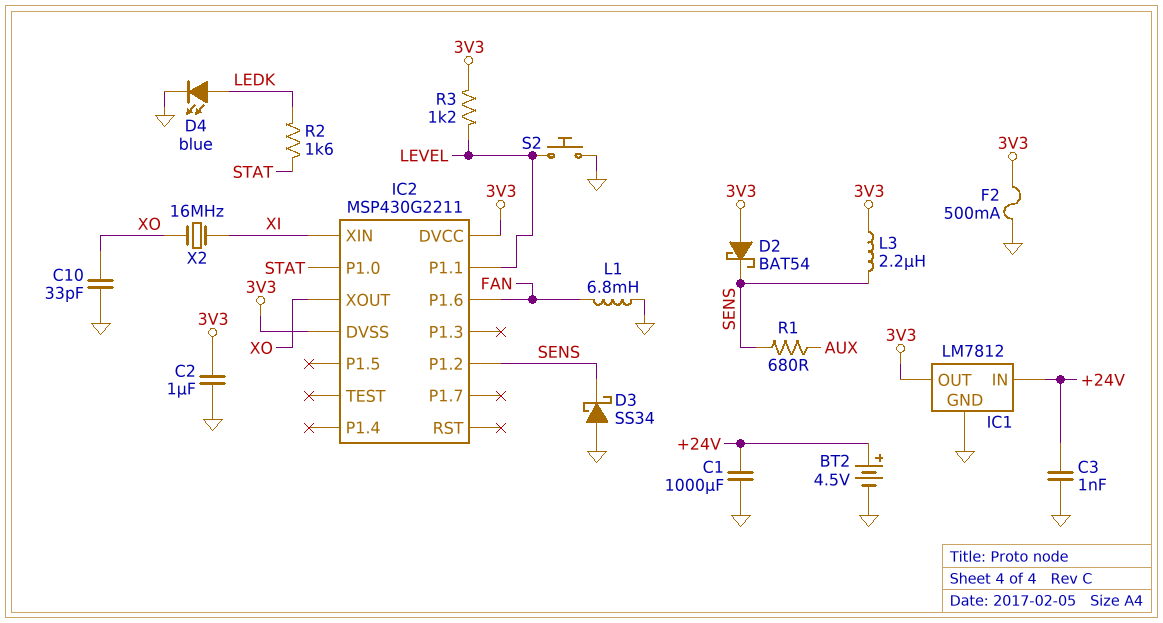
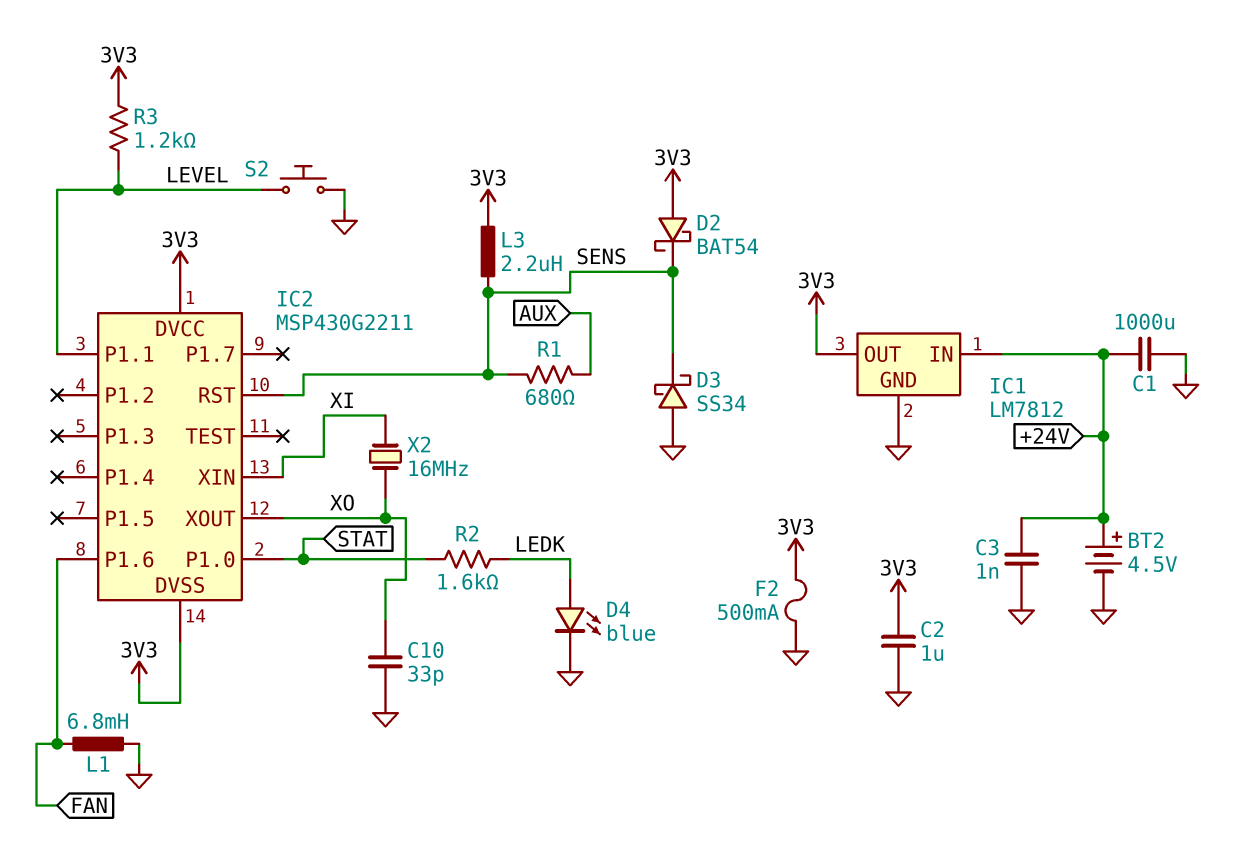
IC2 pin P1.2: SENS -> none
IC2 pin RST: none -> SENS

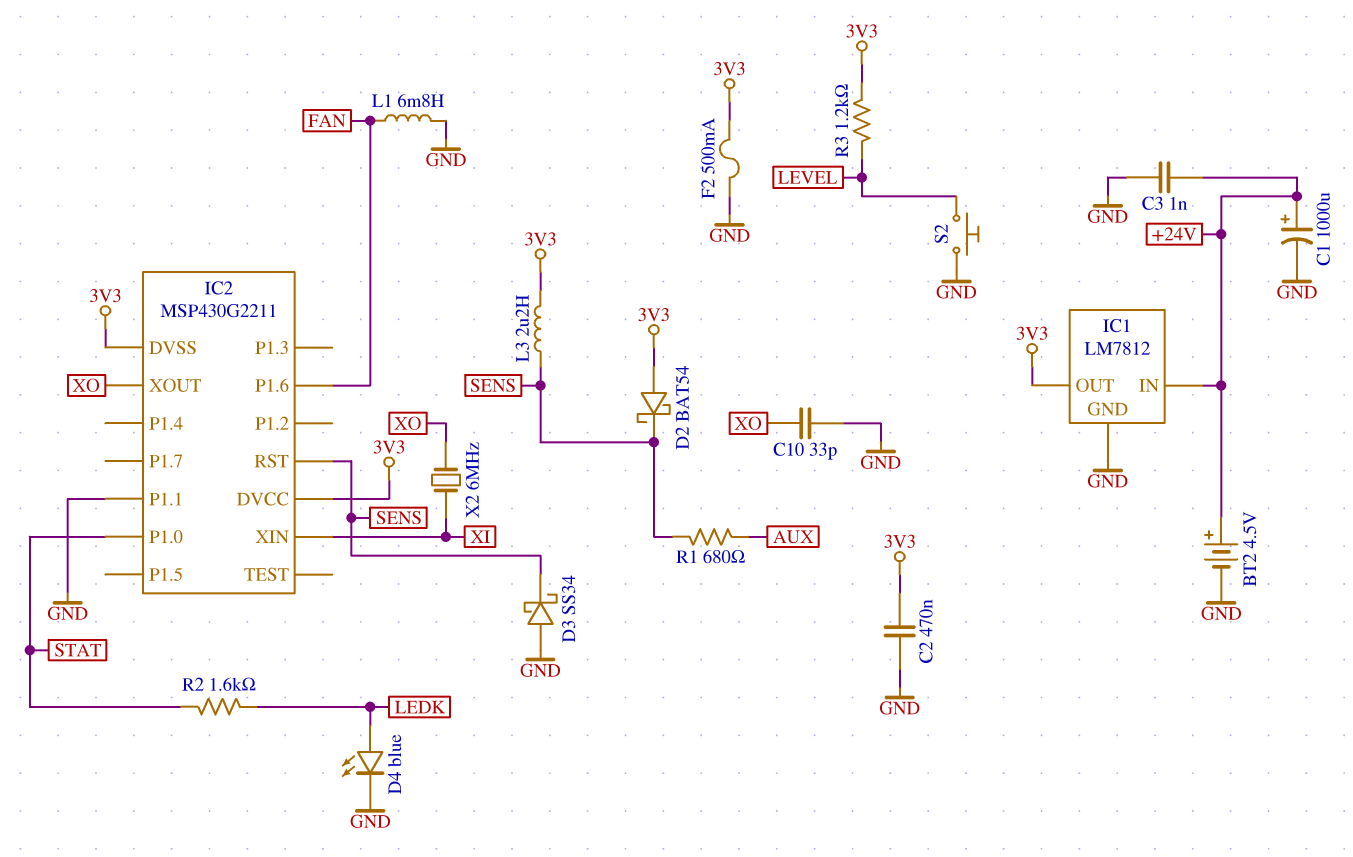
C1: 1000uF (+24V, GND) -> 1000uF (plus +24V, minus GND)
C2: 1uF (3V3, GND) -> 470nF (3V3, GND)
IC2 pin P1.1: LEVEL -> GND
X2: 16MHz (XI, XO) -> 6MHz (XI, XO)

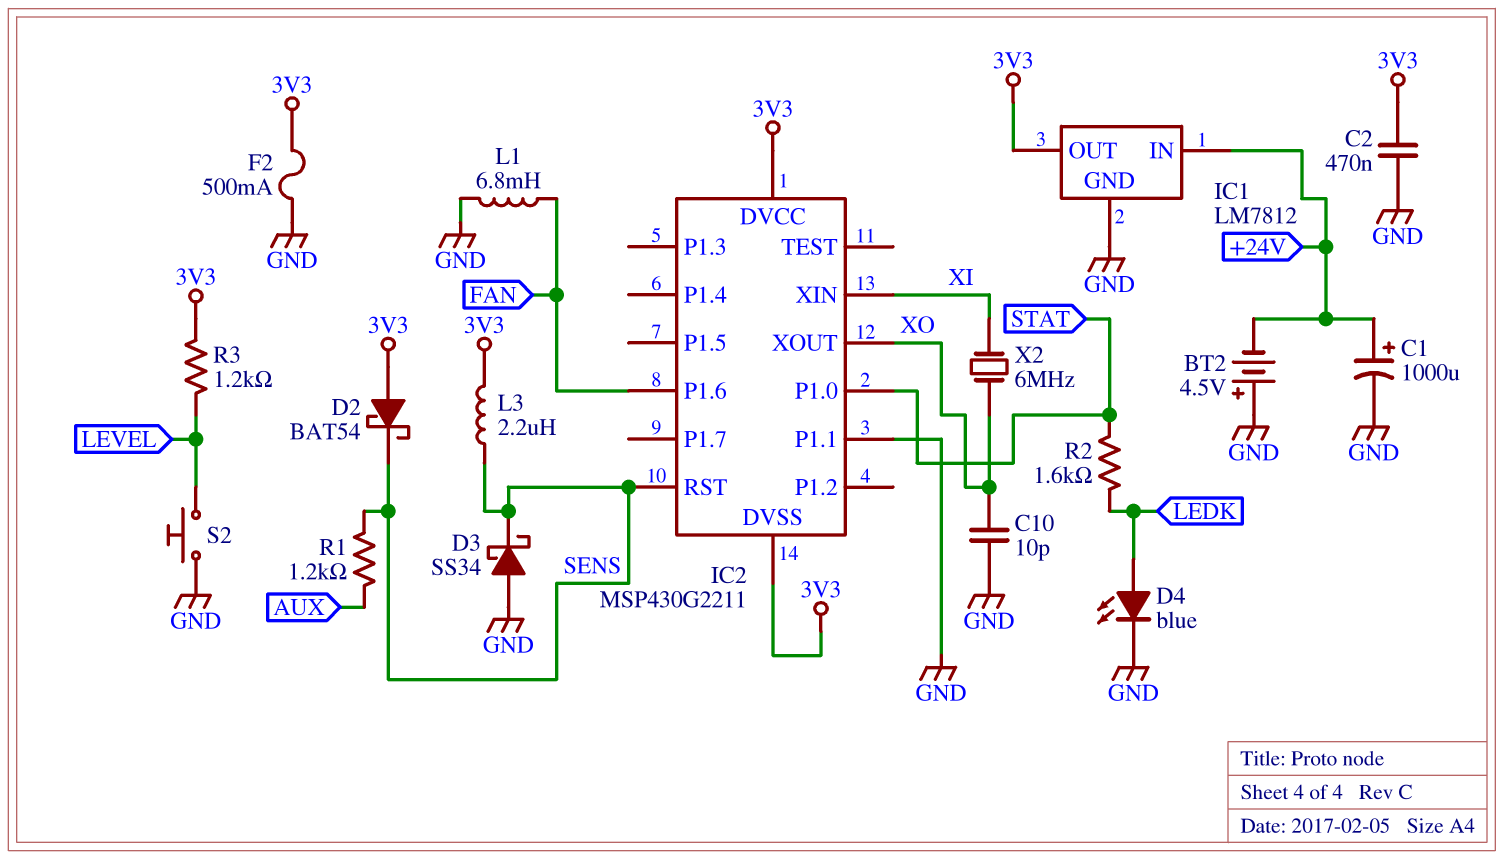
BT2: 4.5V (plus +24V, minus GND) -> 4.5V (plus GND, minus +24V)
C3: 1nF (+24V, GND) -> none
C10: 33pF (GND, XO) -> 10pF (GND, XO)
R1: 680 (AUX, SENS) -> 1.2k (AUX, SENS)

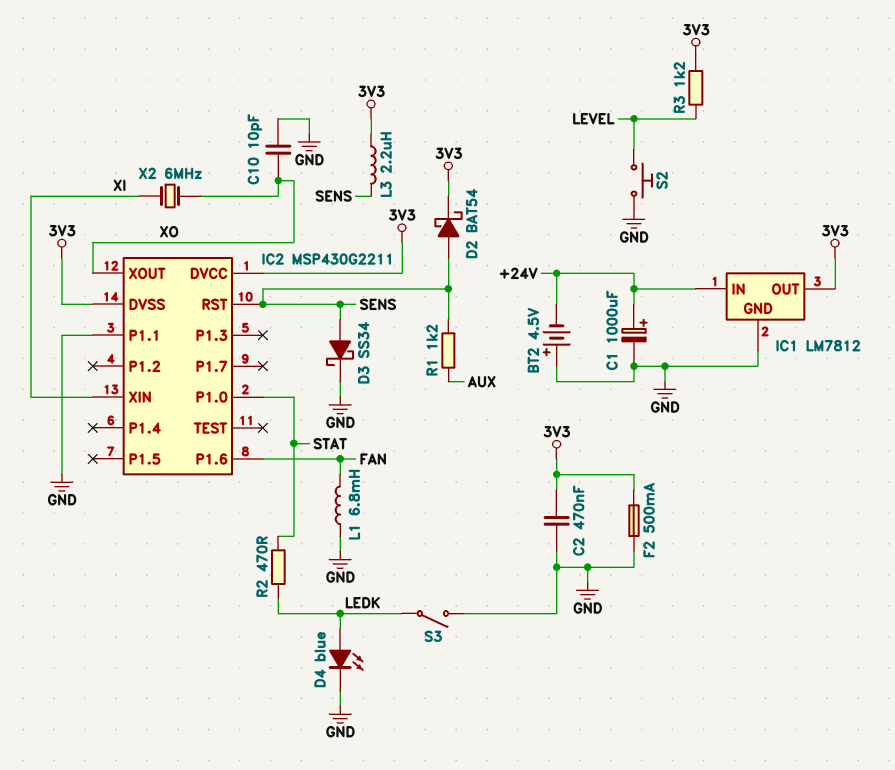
D2: schottky BAT54 (A 3V3, K SENS) -> schottky BAT54 (A SENS, K 3V3)
D3: schottky SS34 (A GND, K SENS) -> schottky SS34 (A SENS, K GND)
R2: 1.6k (LEDK, STAT) -> 470 (LEDK, STAT)
S3: none -> switch (GND, LEDK)

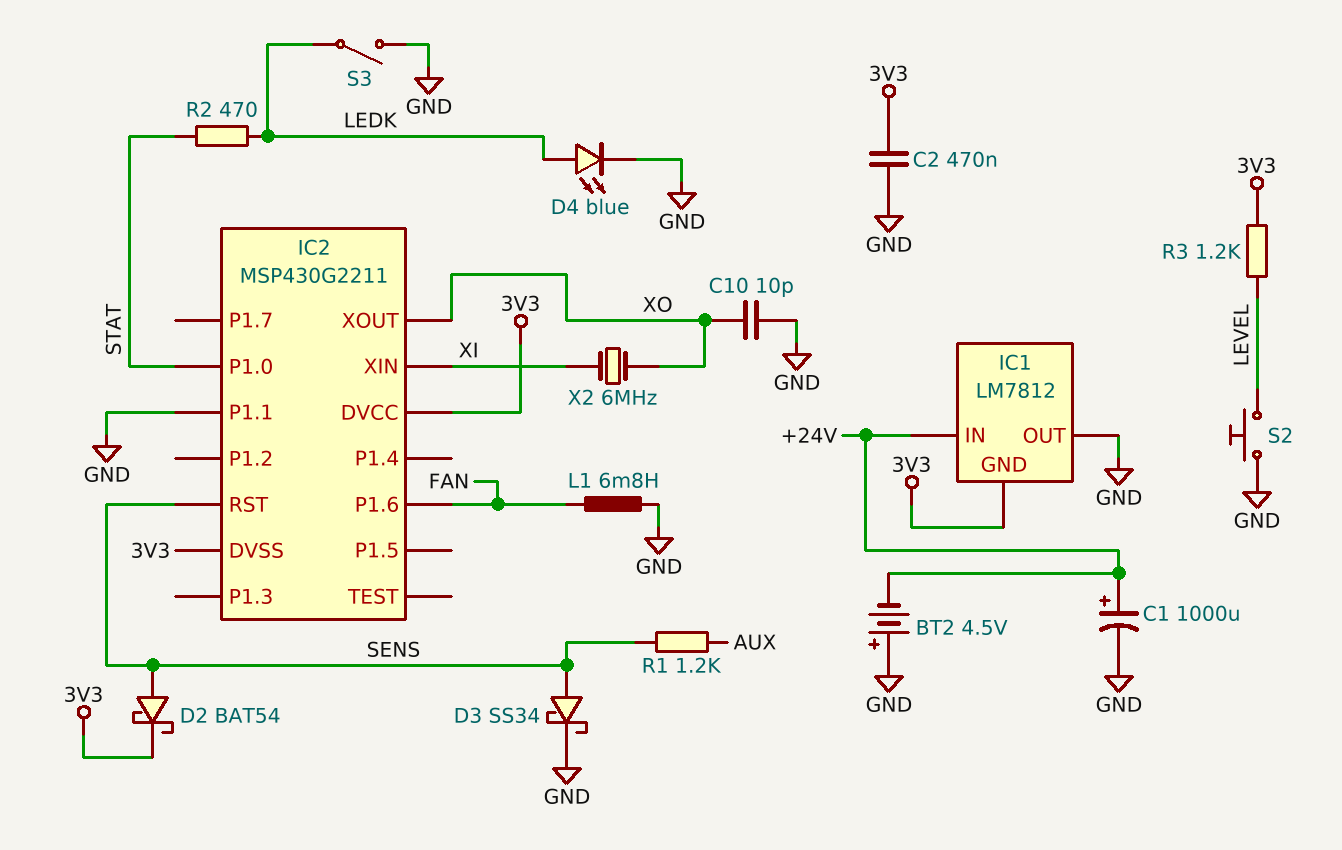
F2: 500mA (3V3, GND) -> none
IC1 pin GND: GND -> 3V3
IC1 pin OUT: 3V3 -> GND
L3: 2.2uH (3V3, SENS) -> none

